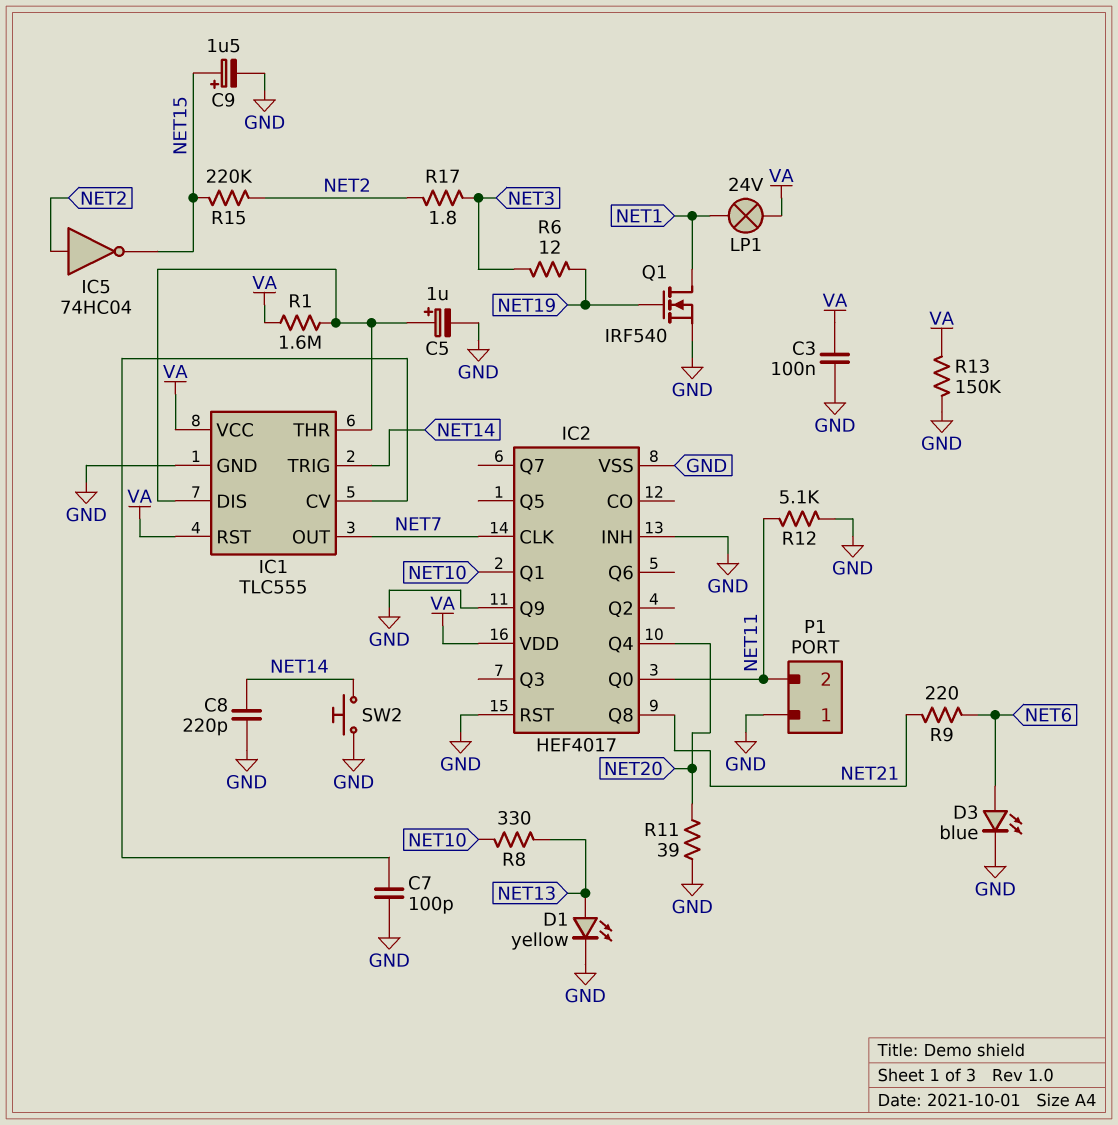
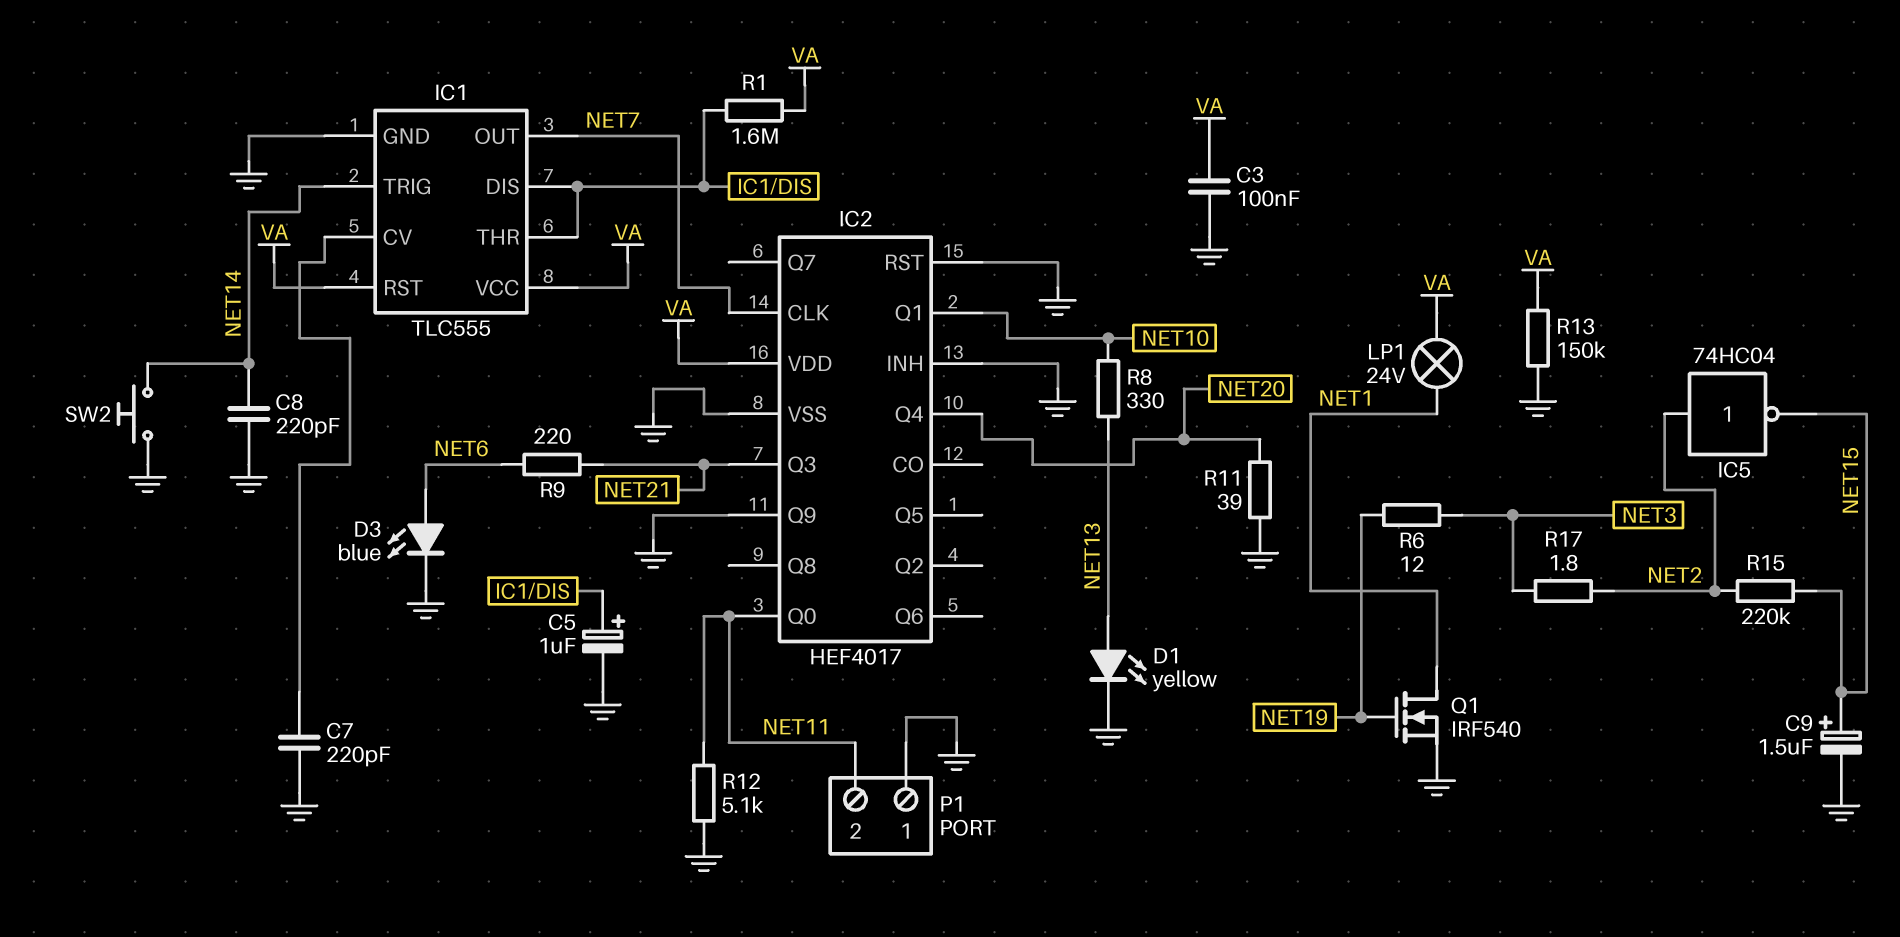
C7: 100pF (GND, IC1/CV) -> 220pF (GND, IC1/CV)
IC2 pin Q3: none -> NET21
IC2 pin Q8: NET21 -> none

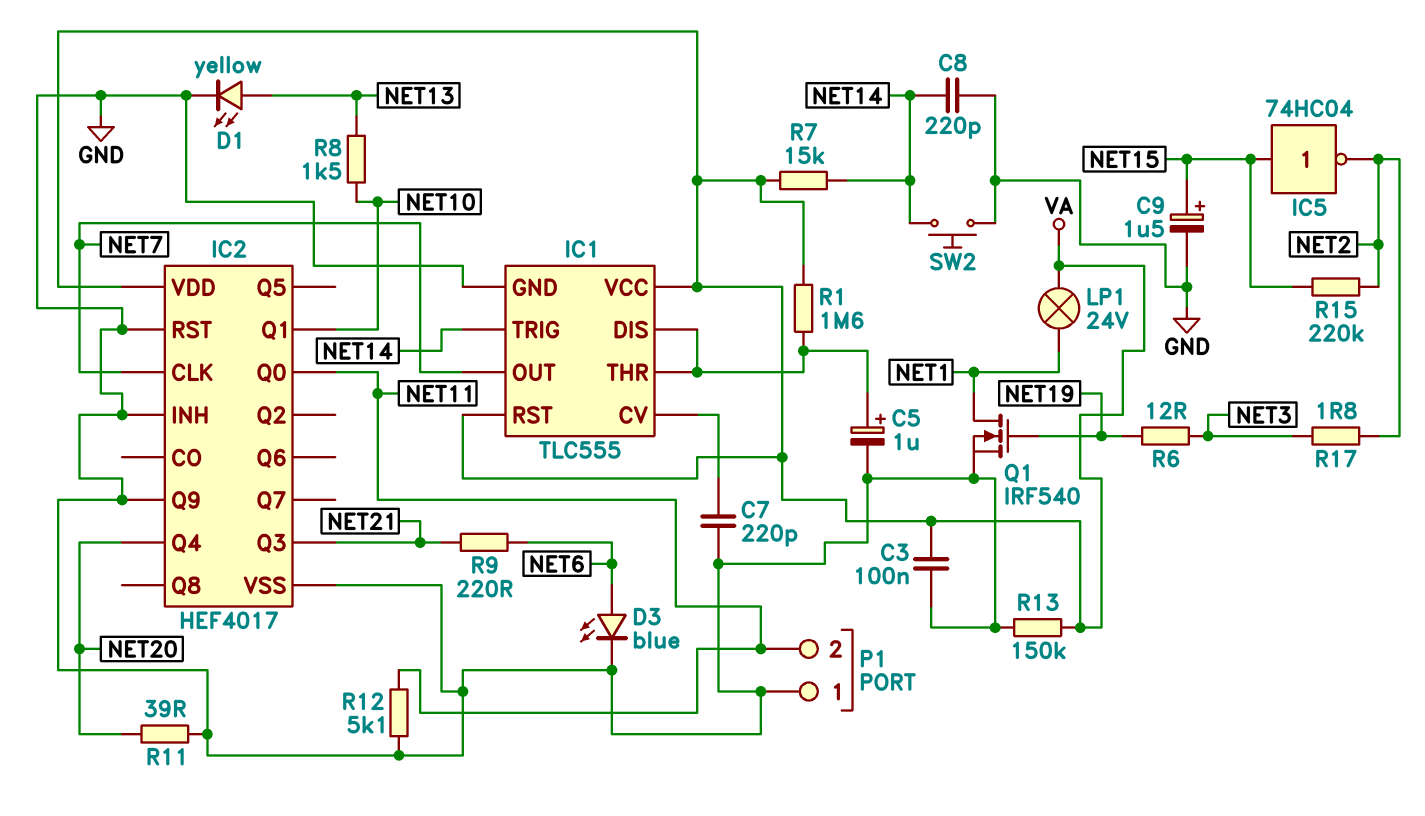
IC5: NOT 74HC04 (in NET2, out NET15) -> NOT 74HC04 (in NET15, out NET2)
R7: none -> 15k (NET14, VA)
R8: 330 (NET10, NET13) -> 1.5k (NET10, NET13)

